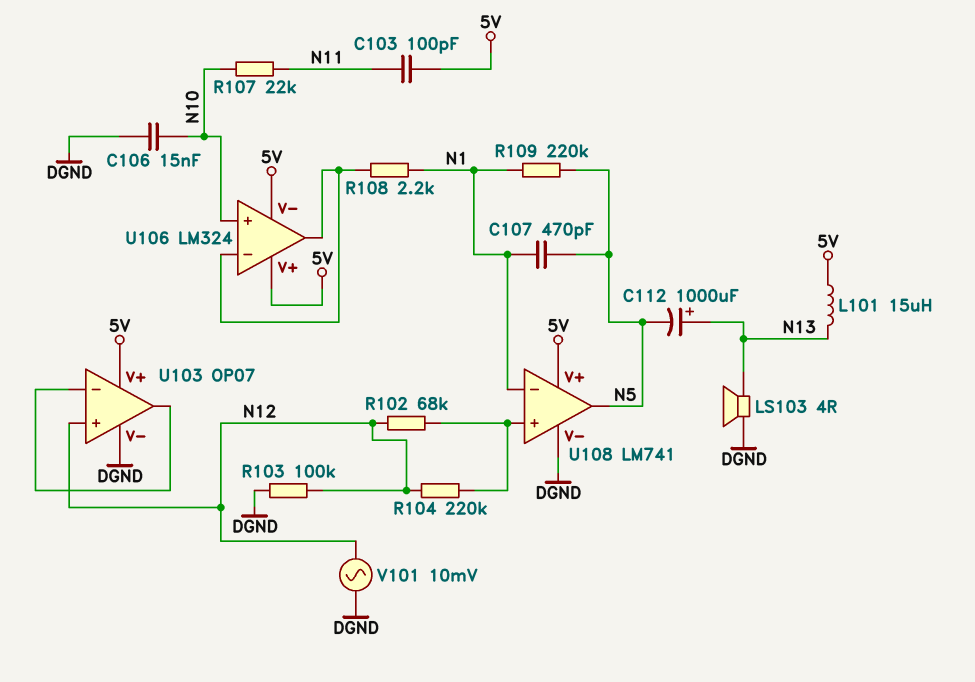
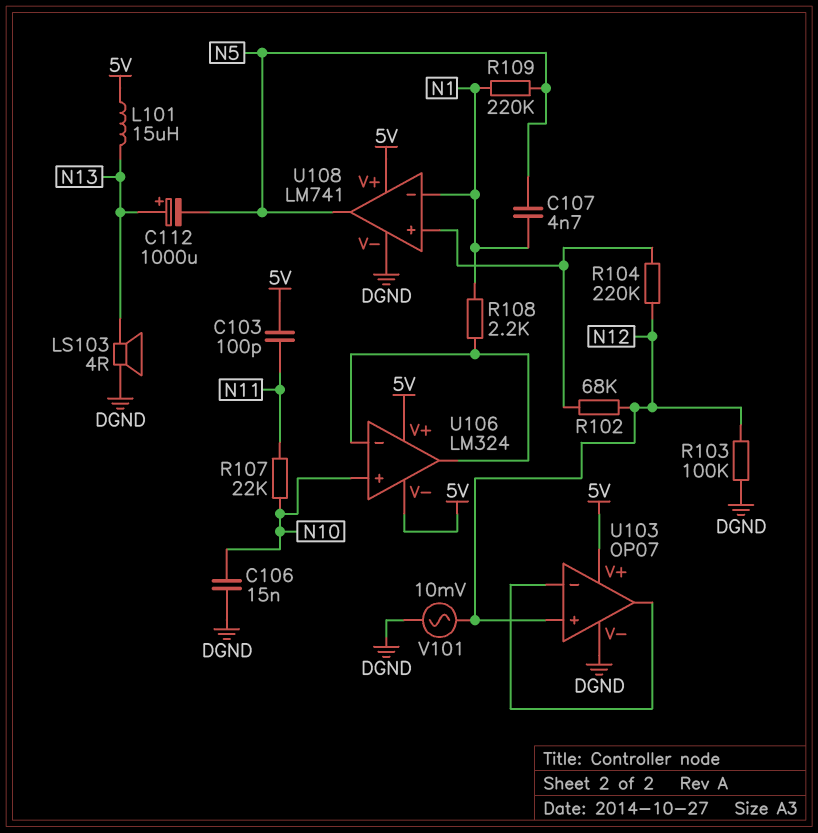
C107: 470pF (N1, N5) -> 4.7nF (N1, N5)

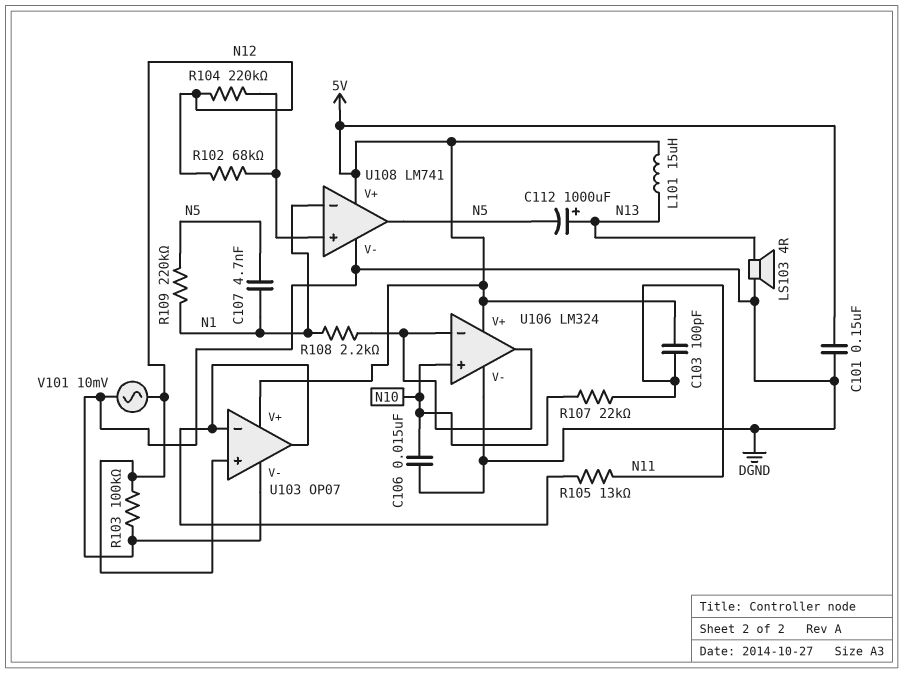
C101: none -> 150nF (5V, DGND)
R105: none -> 13k (N11, U103/in-)
U106 pin V-: 5V -> DGND

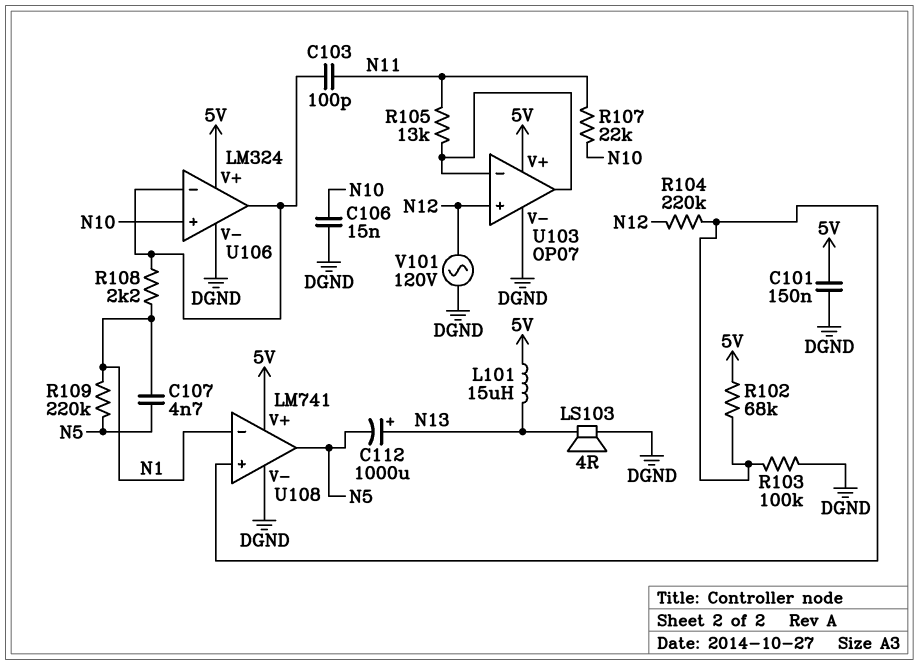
C103: 100pF (5V, N11) -> 100pF (N11, U106/in-)
R102: 68k (N12, U108/in+) -> 68k (5V, U108/in+)
R103: 100k (DGND, N12) -> 100k (DGND, U108/in+)
V101: AC 10mV (DGND, N12) -> AC 120V (DGND, N12)

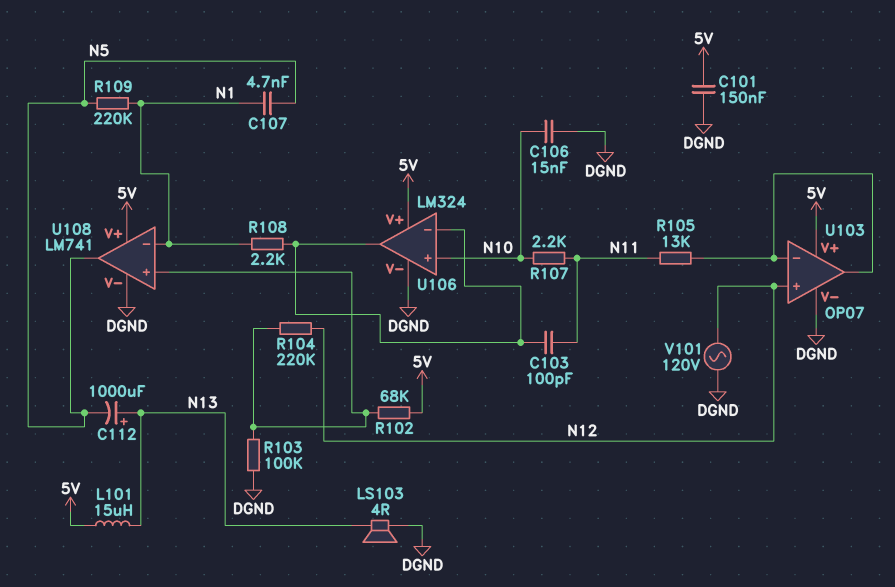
R107: 22k (N10, N11) -> 2.2k (N10, N11)

